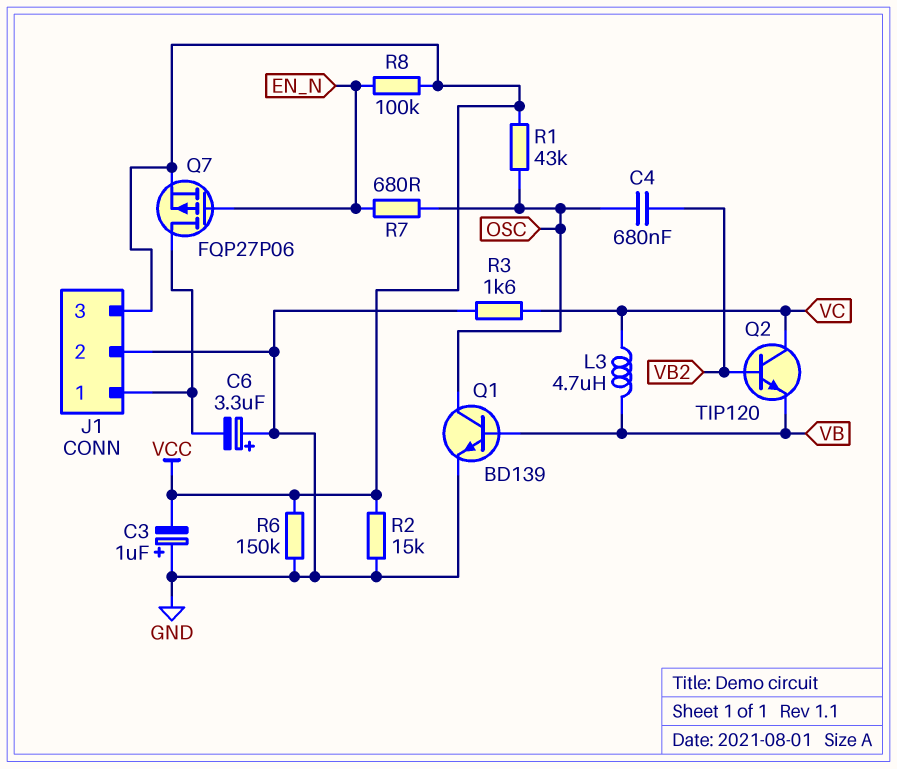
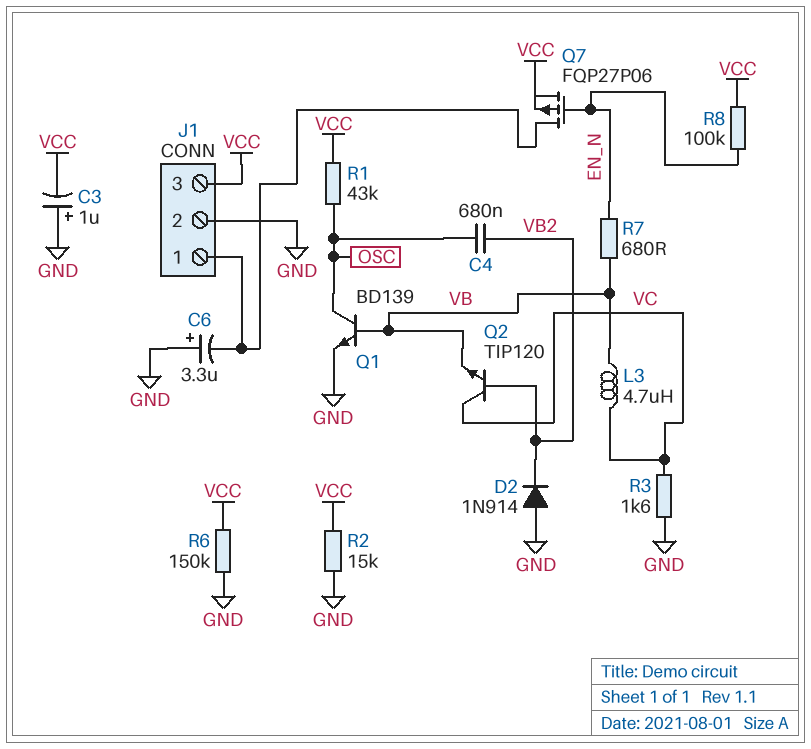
D2: none -> diode 1N914 (A GND, K VB2)
R7: 680 (EN_N, OSC) -> 680 (EN_N, VB)

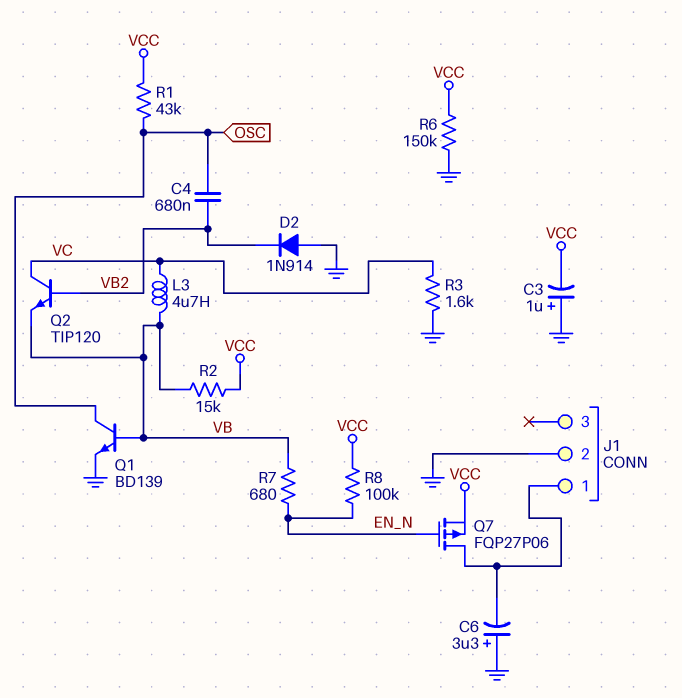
J1 pin 3: VCC -> none
R2: 15k (GND, VCC) -> 15k (VB, VCC)

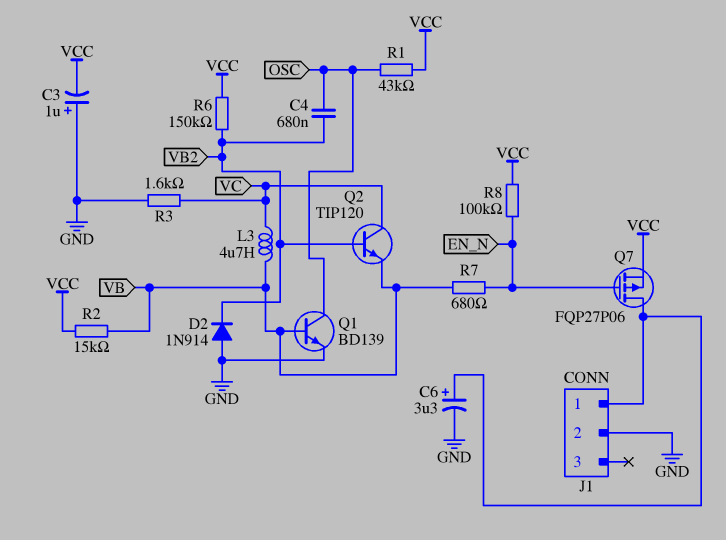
C6: 3.3uF (plus GND, minus J1/1) -> 3.3uF (plus J1/1, minus GND)
R6: 150k (GND, VCC) -> 150k (VB2, VCC)

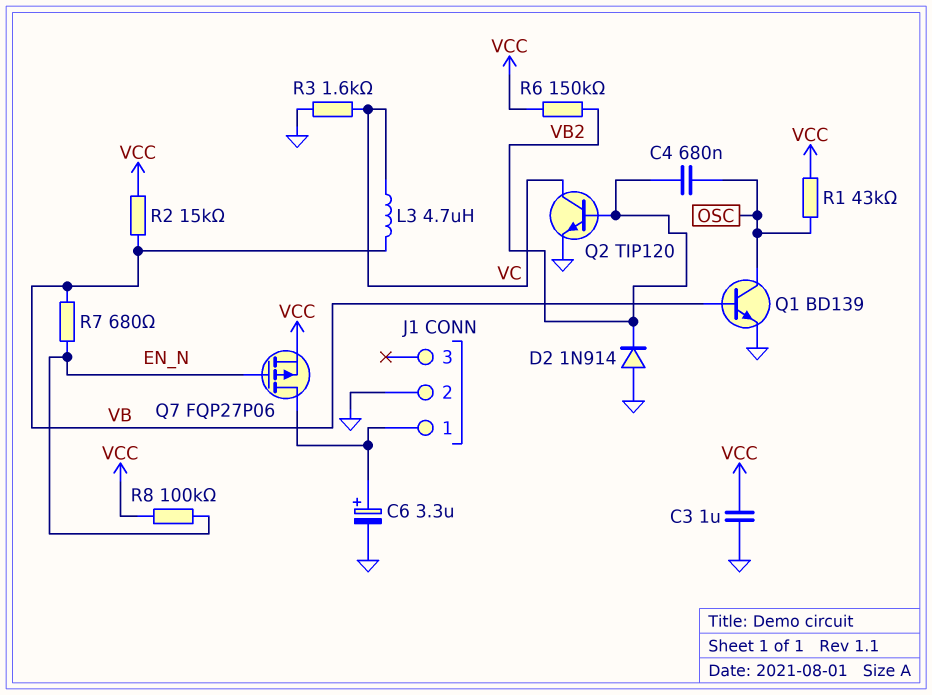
C3: 1uF (plus GND, minus VCC) -> 1uF (GND, VCC)
Q2: NPN TIP120 (B VB2, C VC, E VB) -> NPN TIP120 (B VB2, C VC, E GND)

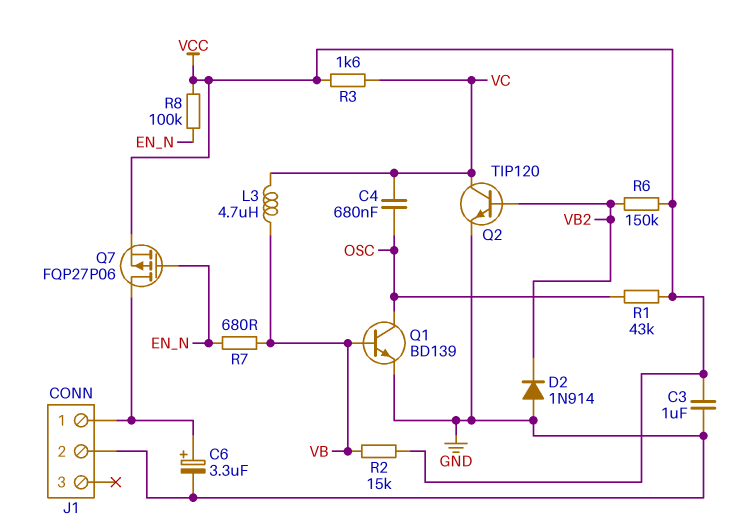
C4: 680nF (OSC, VB2) -> 680nF (OSC, VC)
R3: 1.6k (GND, VC) -> 1.6k (VC, VCC)

